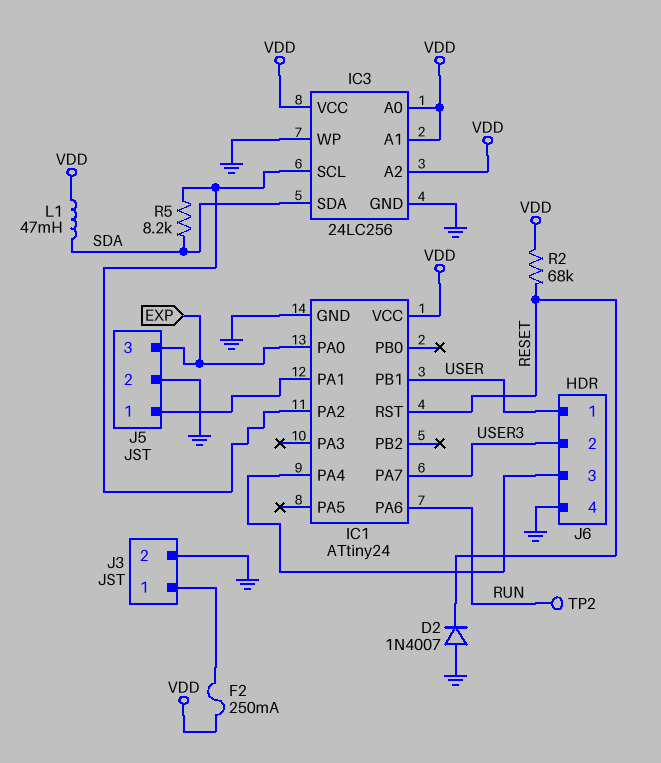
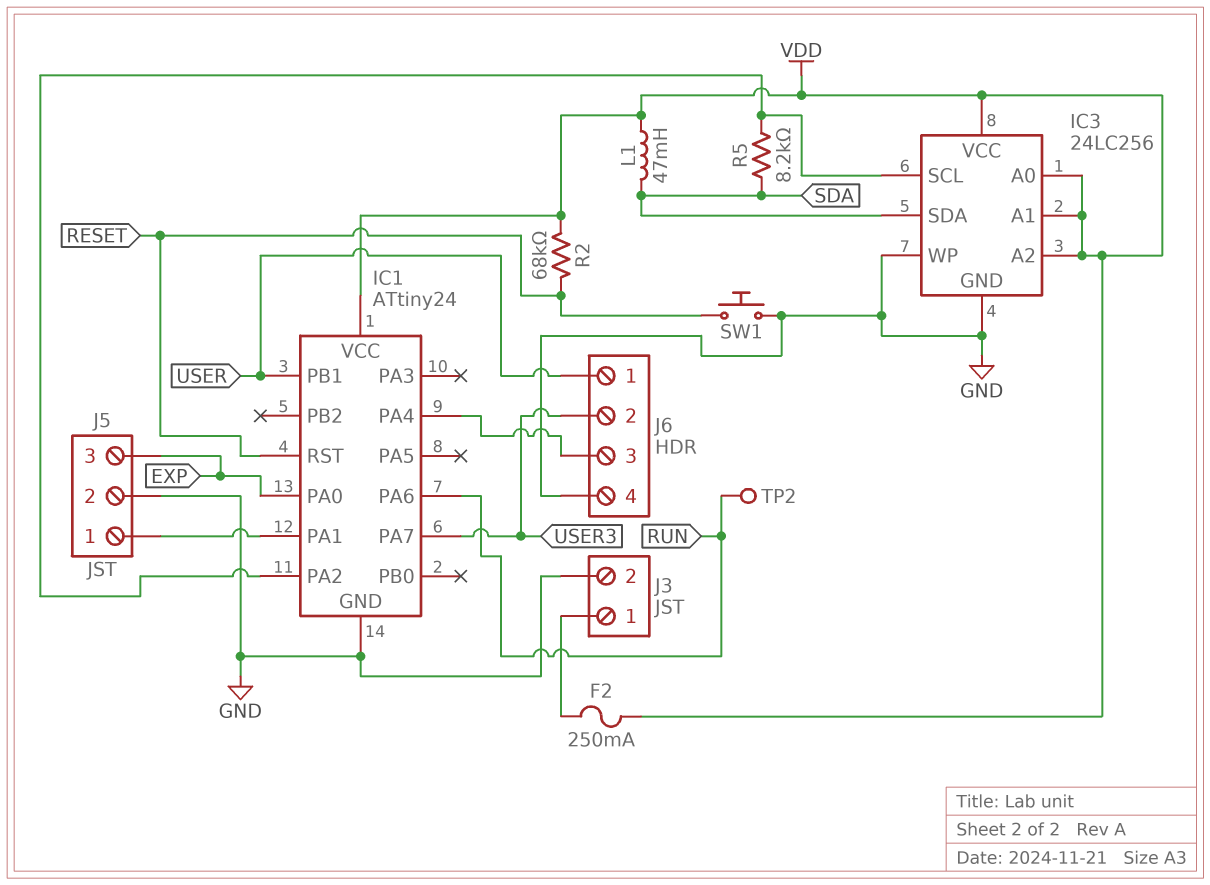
D2: diode 1N4007 (A GND, K RESET) -> none
SW1: none -> button (GND, RESET)

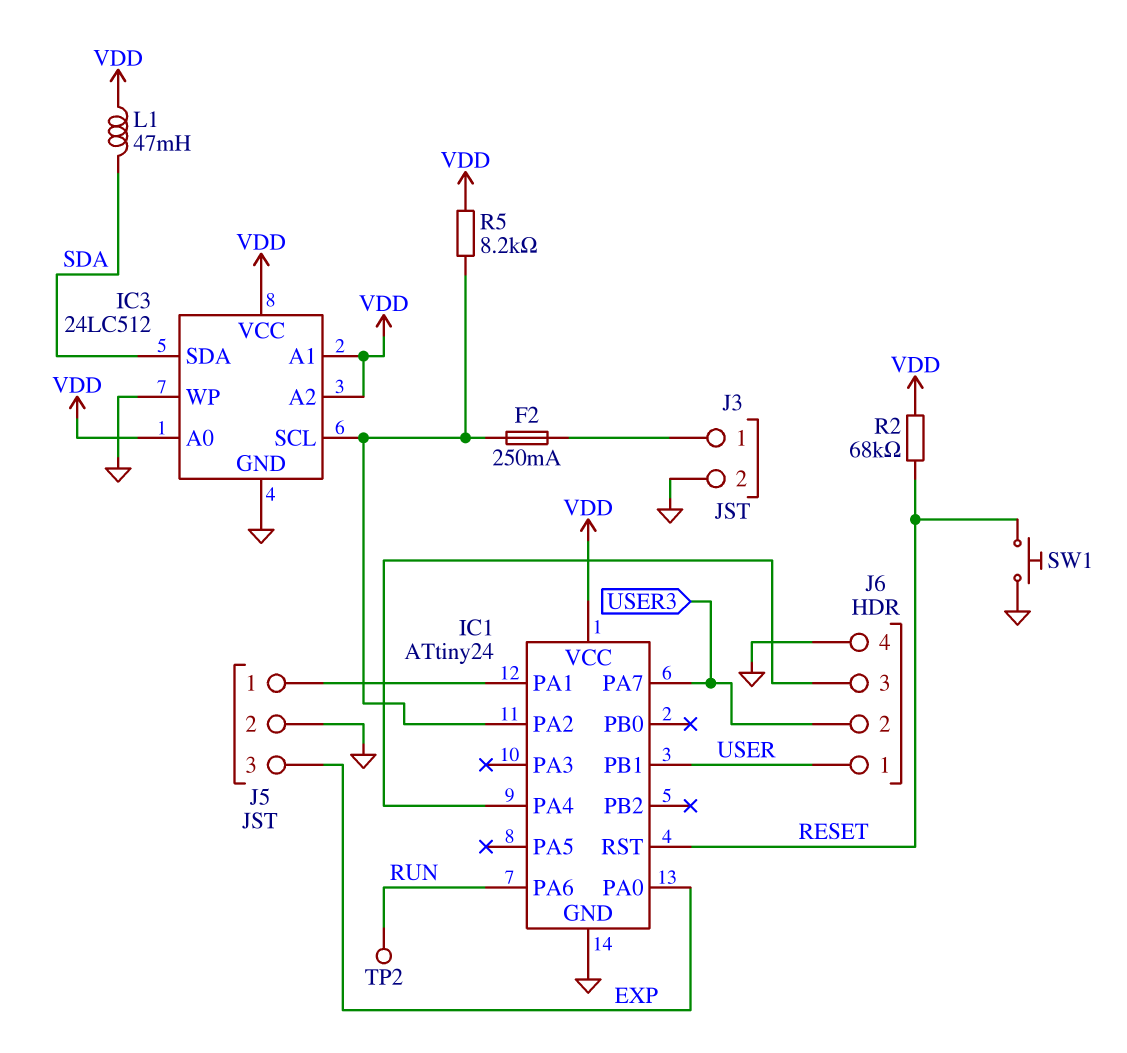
F2: 250mA (J3/1, VDD) -> 250mA (IC1/PA2, J3/1)
IC3: 24LC256 -> 24LC512
R5: 8.2k (IC1/PA2, SDA) -> 8.2k (IC1/PA2, VDD)

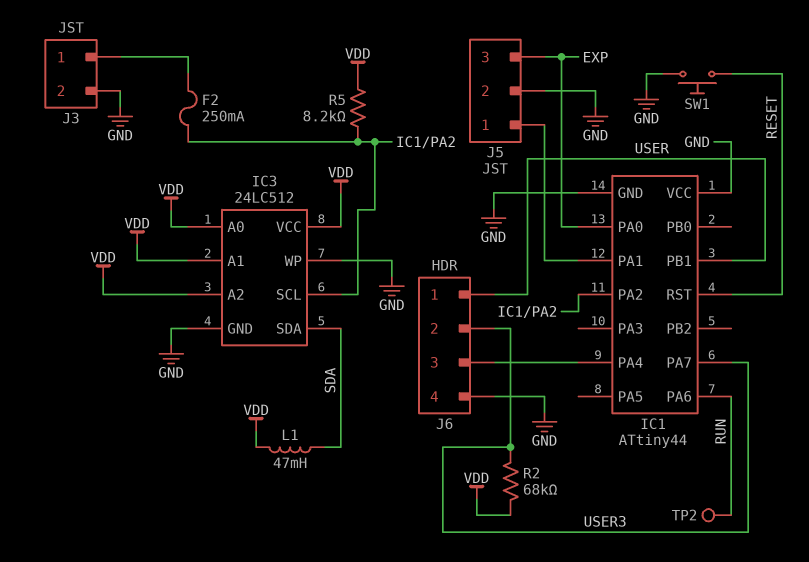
IC1: ATtiny24 -> ATtiny44
IC1 pin VCC: VDD -> GND
R2: 68k (RESET, VDD) -> 68k (USER3, VDD)

